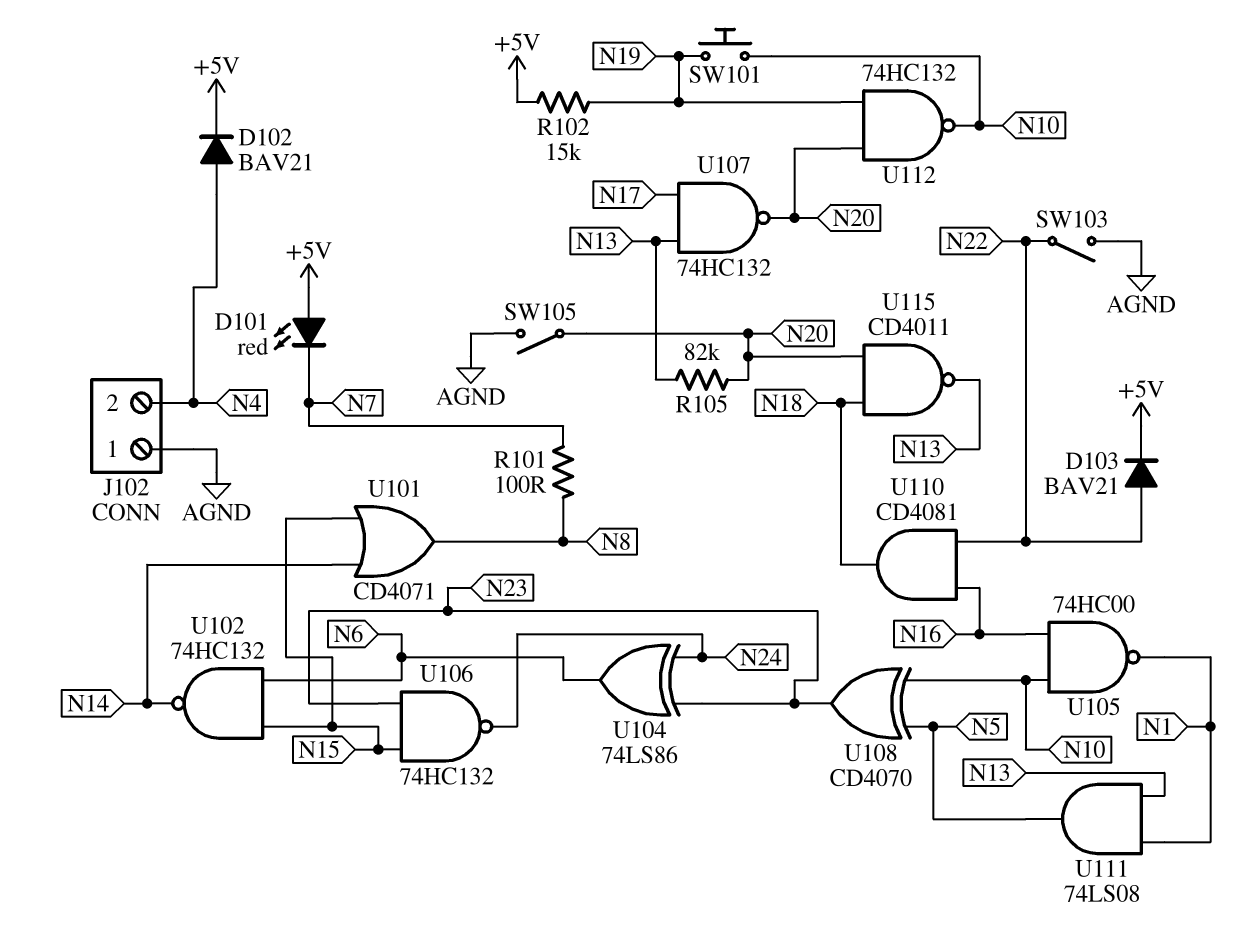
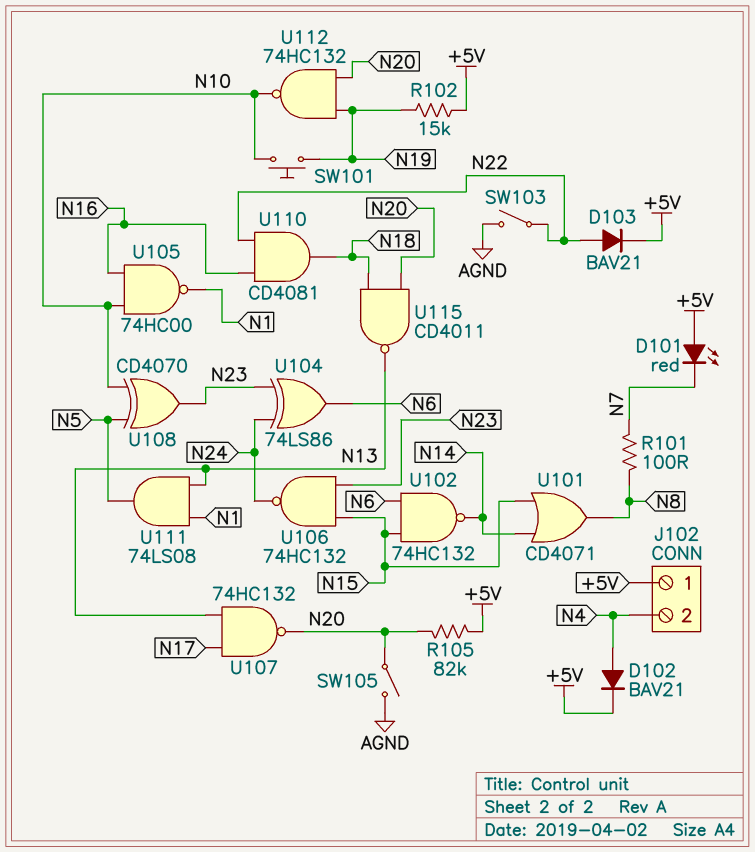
J102 pin 1: AGND -> +5V
R105: 82k (N13, N20) -> 82k (+5V, N20)

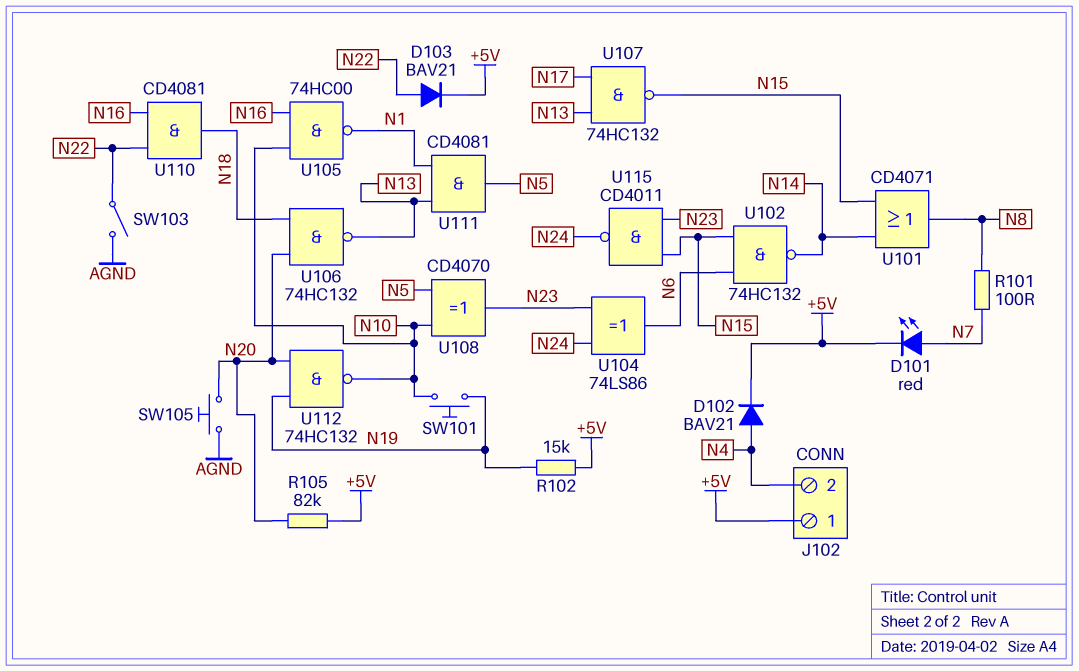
D101: LED red (A +5V, K N7) -> LED red (A N7, K +5V)
SW105: switch (AGND, N20) -> button (AGND, N20)
U106: NAND 74HC132 (in N15, in N23, out N24) -> NAND 74HC132 (in N18, in N20, out N13)
U107: NAND 74HC132 (in N13, in N17, out N20) -> NAND 74HC132 (in N13, in N17, out N15)
U111: AND 74LS08 (in N1, in N13, out N5) -> AND CD4081 (in N1, in N13, out N5)
U115: NAND CD4011 (in N18, in N20, out N13) -> NAND CD4011 (in N15, in N23, out N24)

